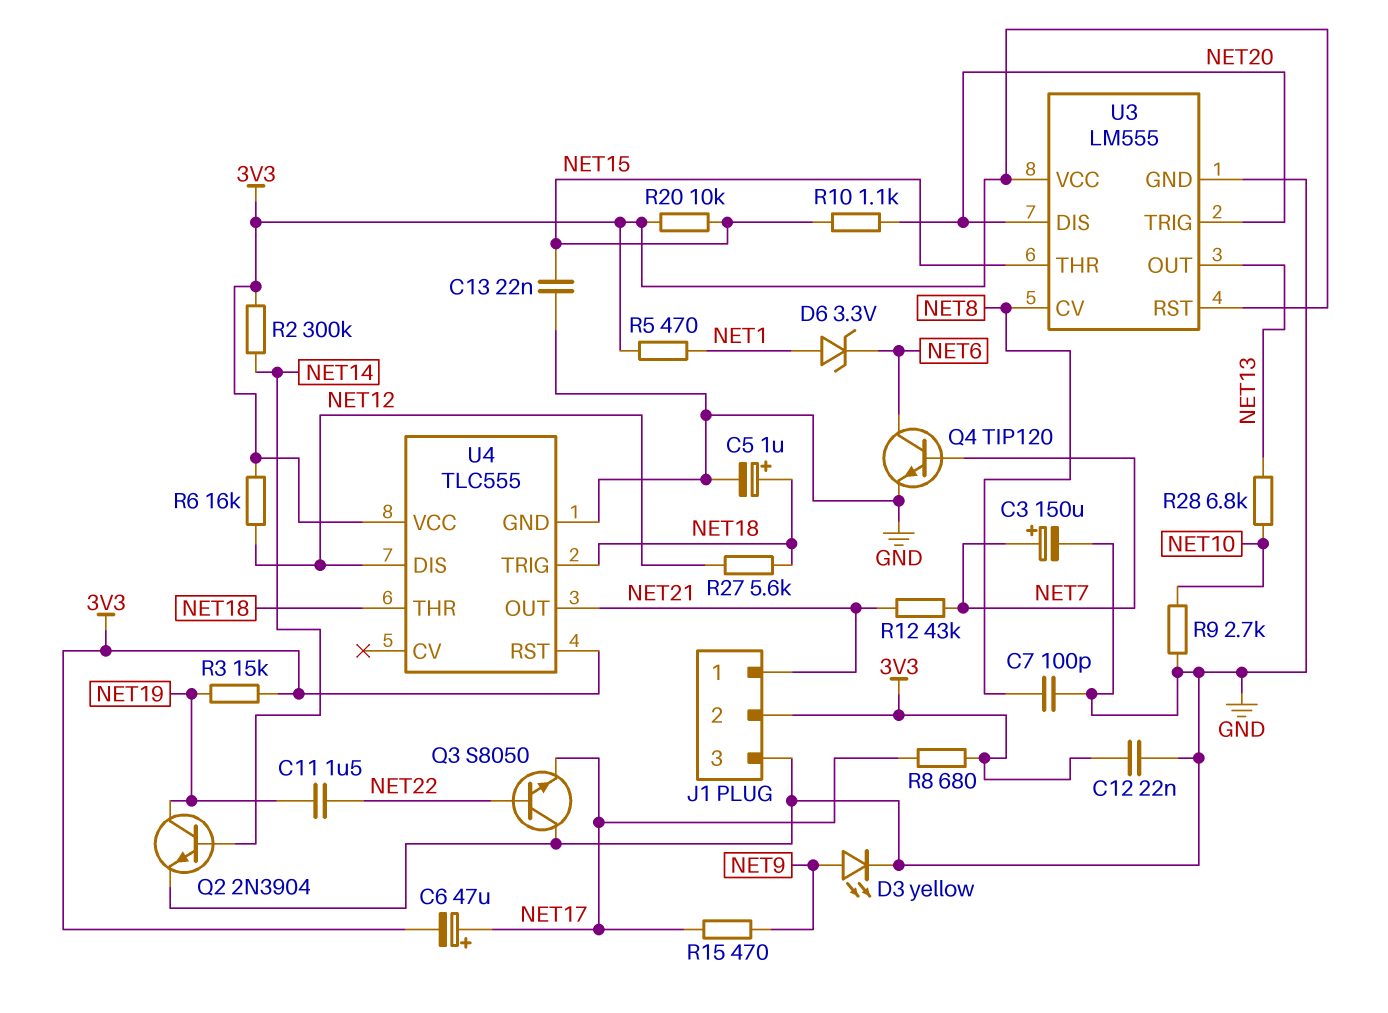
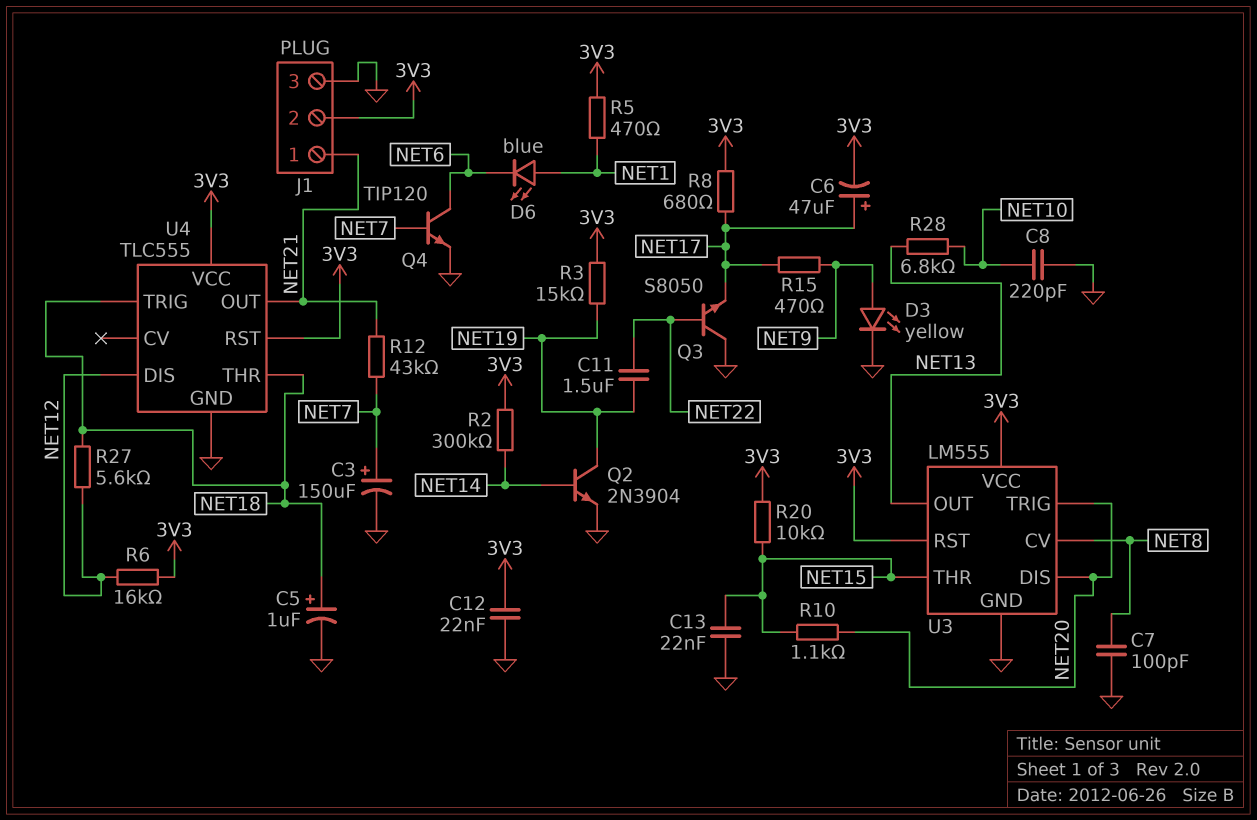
C8: none -> 220pF (GND, NET10)
D6: zener 3.3V (A NET1, K NET6) -> LED blue (A NET1, K NET6)
R9: 2.7k (GND, NET10) -> none

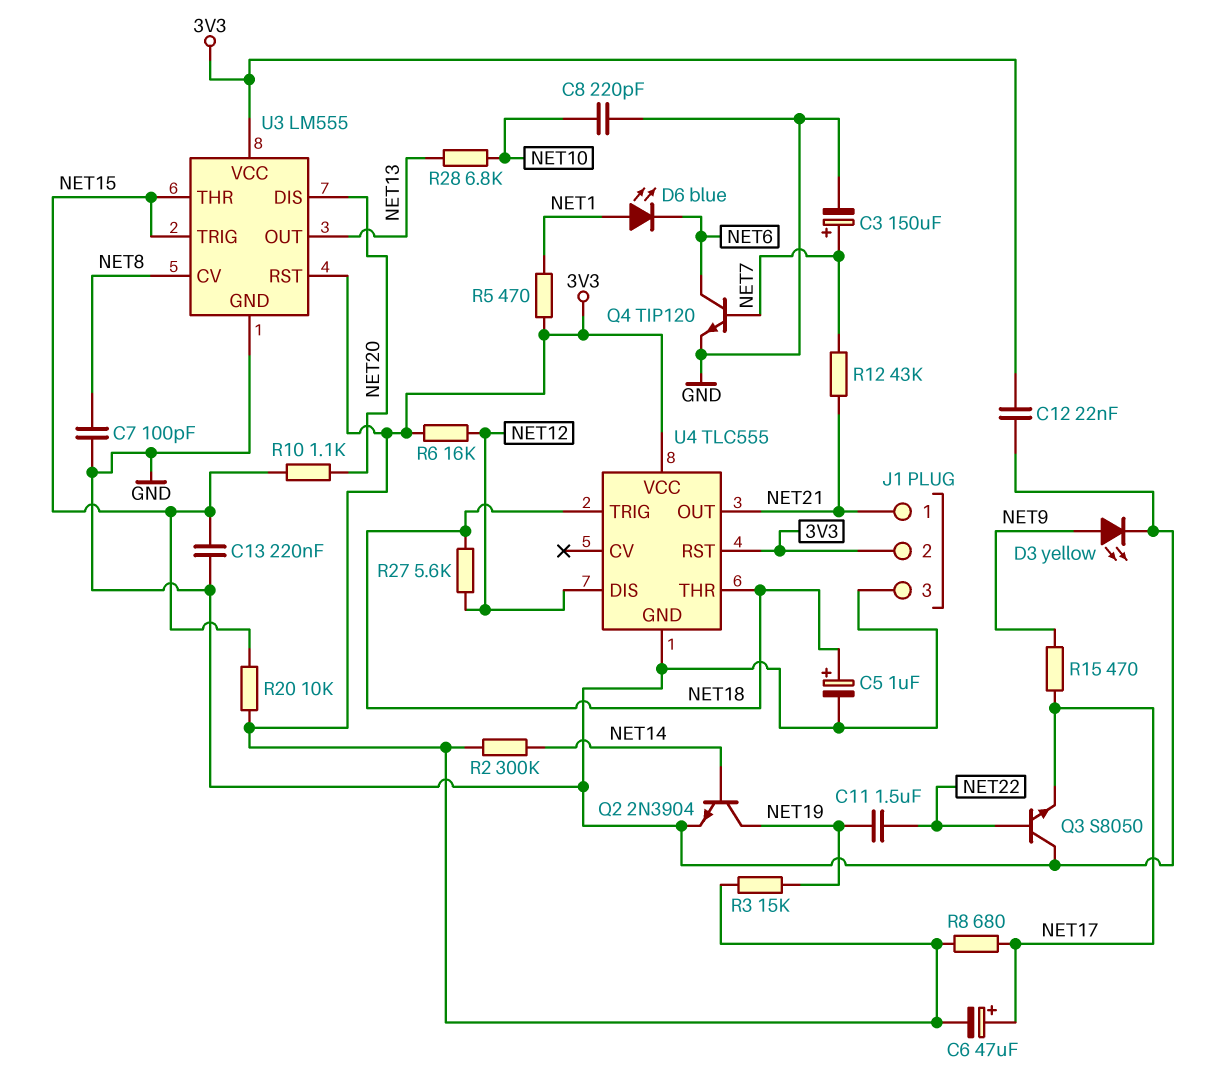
C13: 22nF (GND, NET15) -> 220nF (GND, NET15)
U3 pin TRIG: NET20 -> NET15

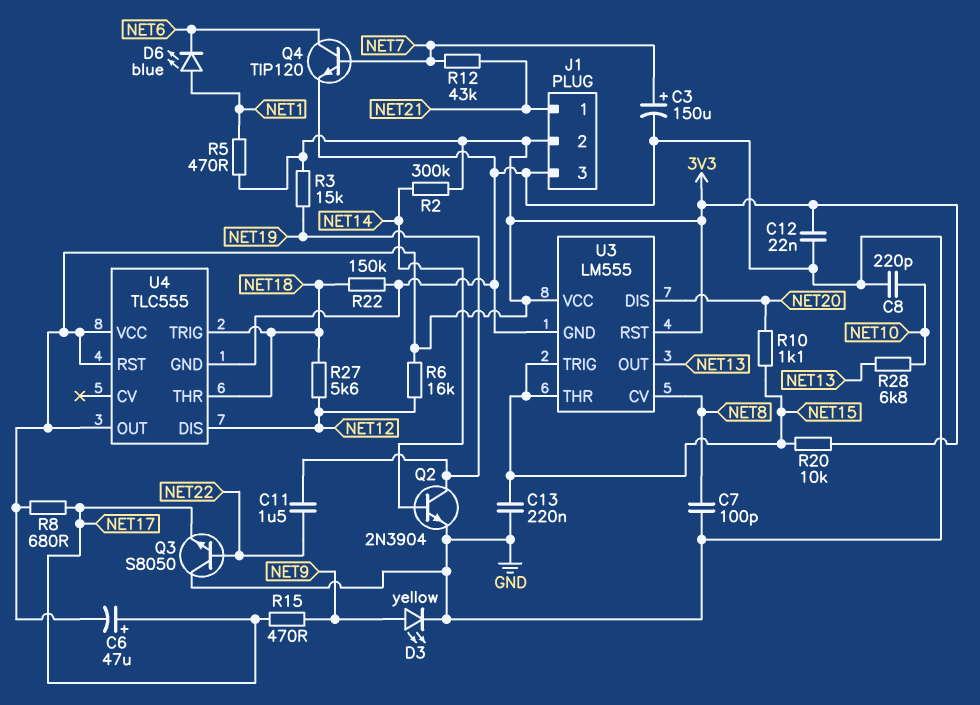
C5: 1uF (plus NET18, minus GND) -> none
R22: none -> 150k (GND, NET18)
U4 pin OUT: NET21 -> 3V3

